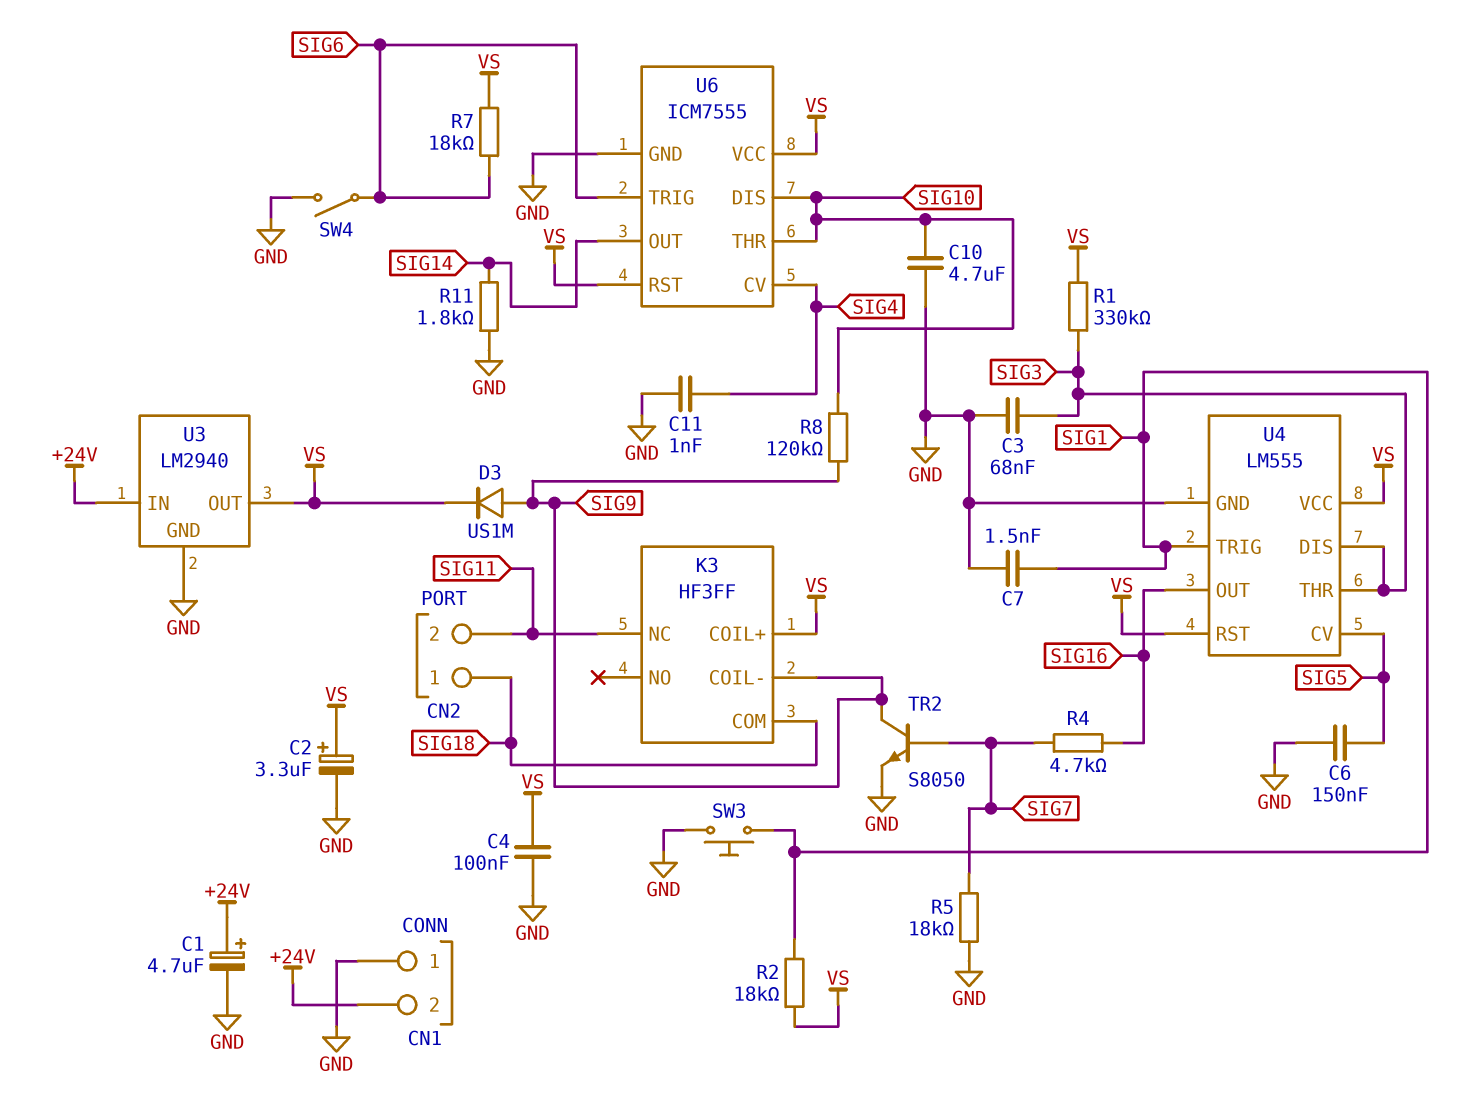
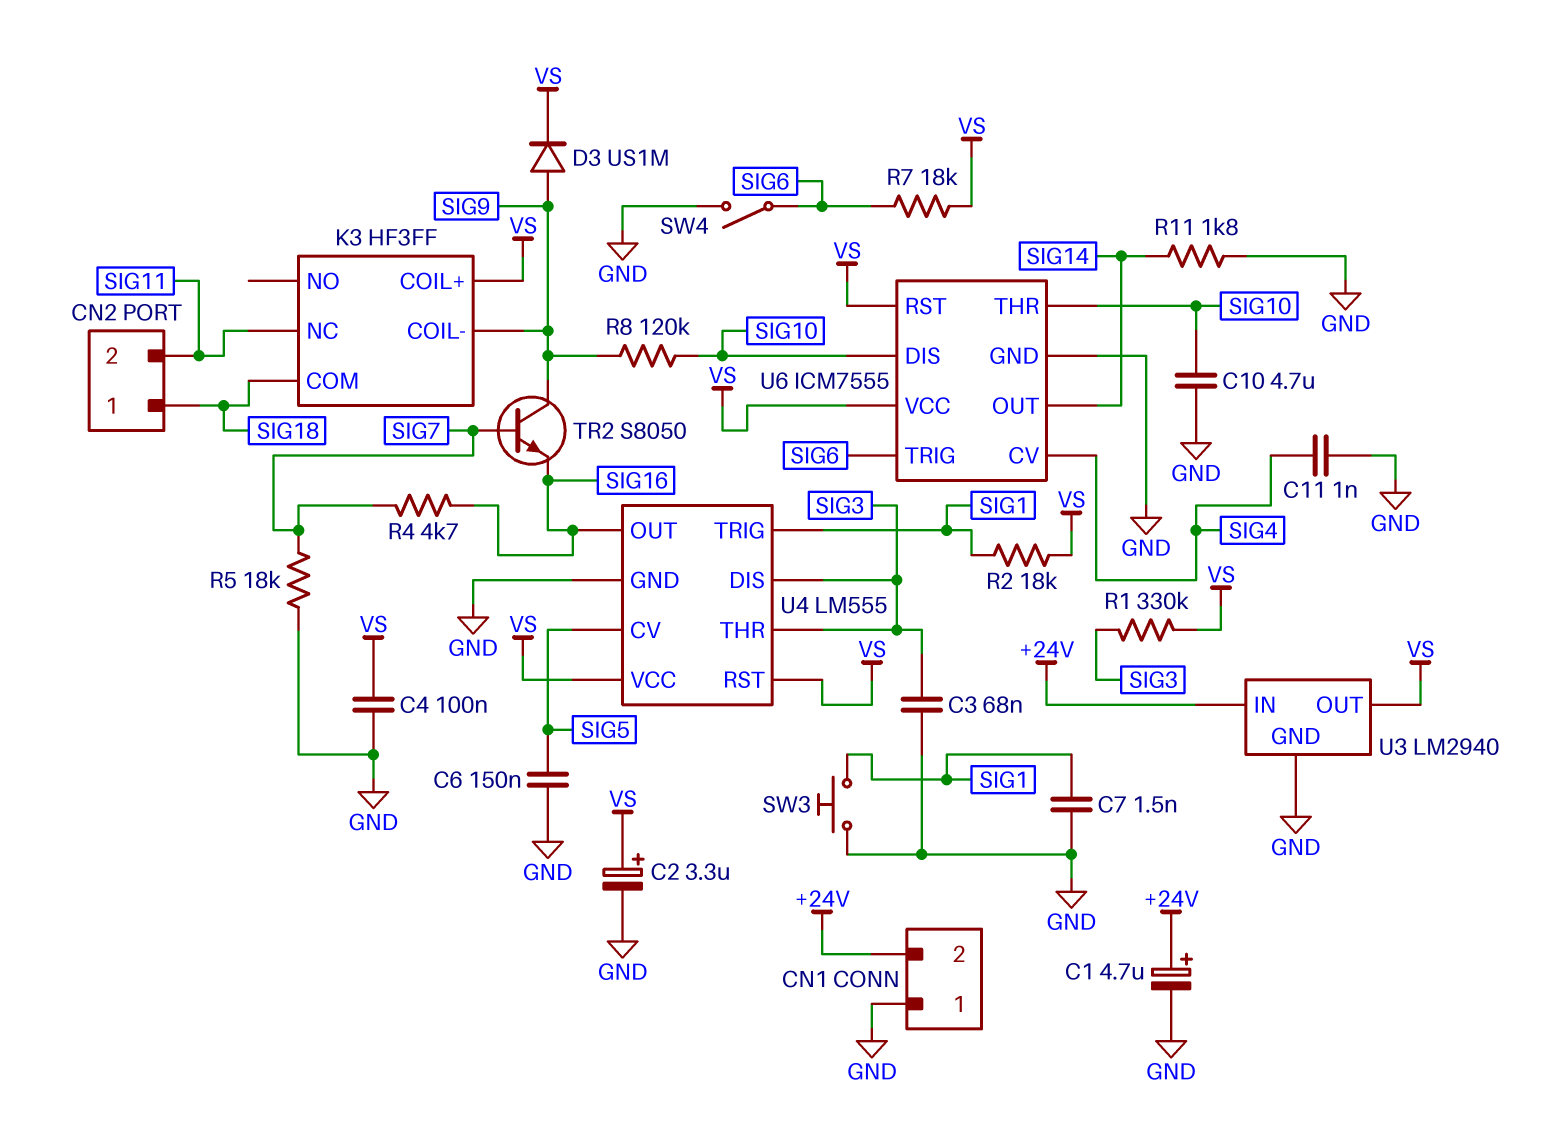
TR2: NPN S8050 (B SIG7, C SIG9, E GND) -> NPN S8050 (B SIG7, C SIG9, E SIG16)

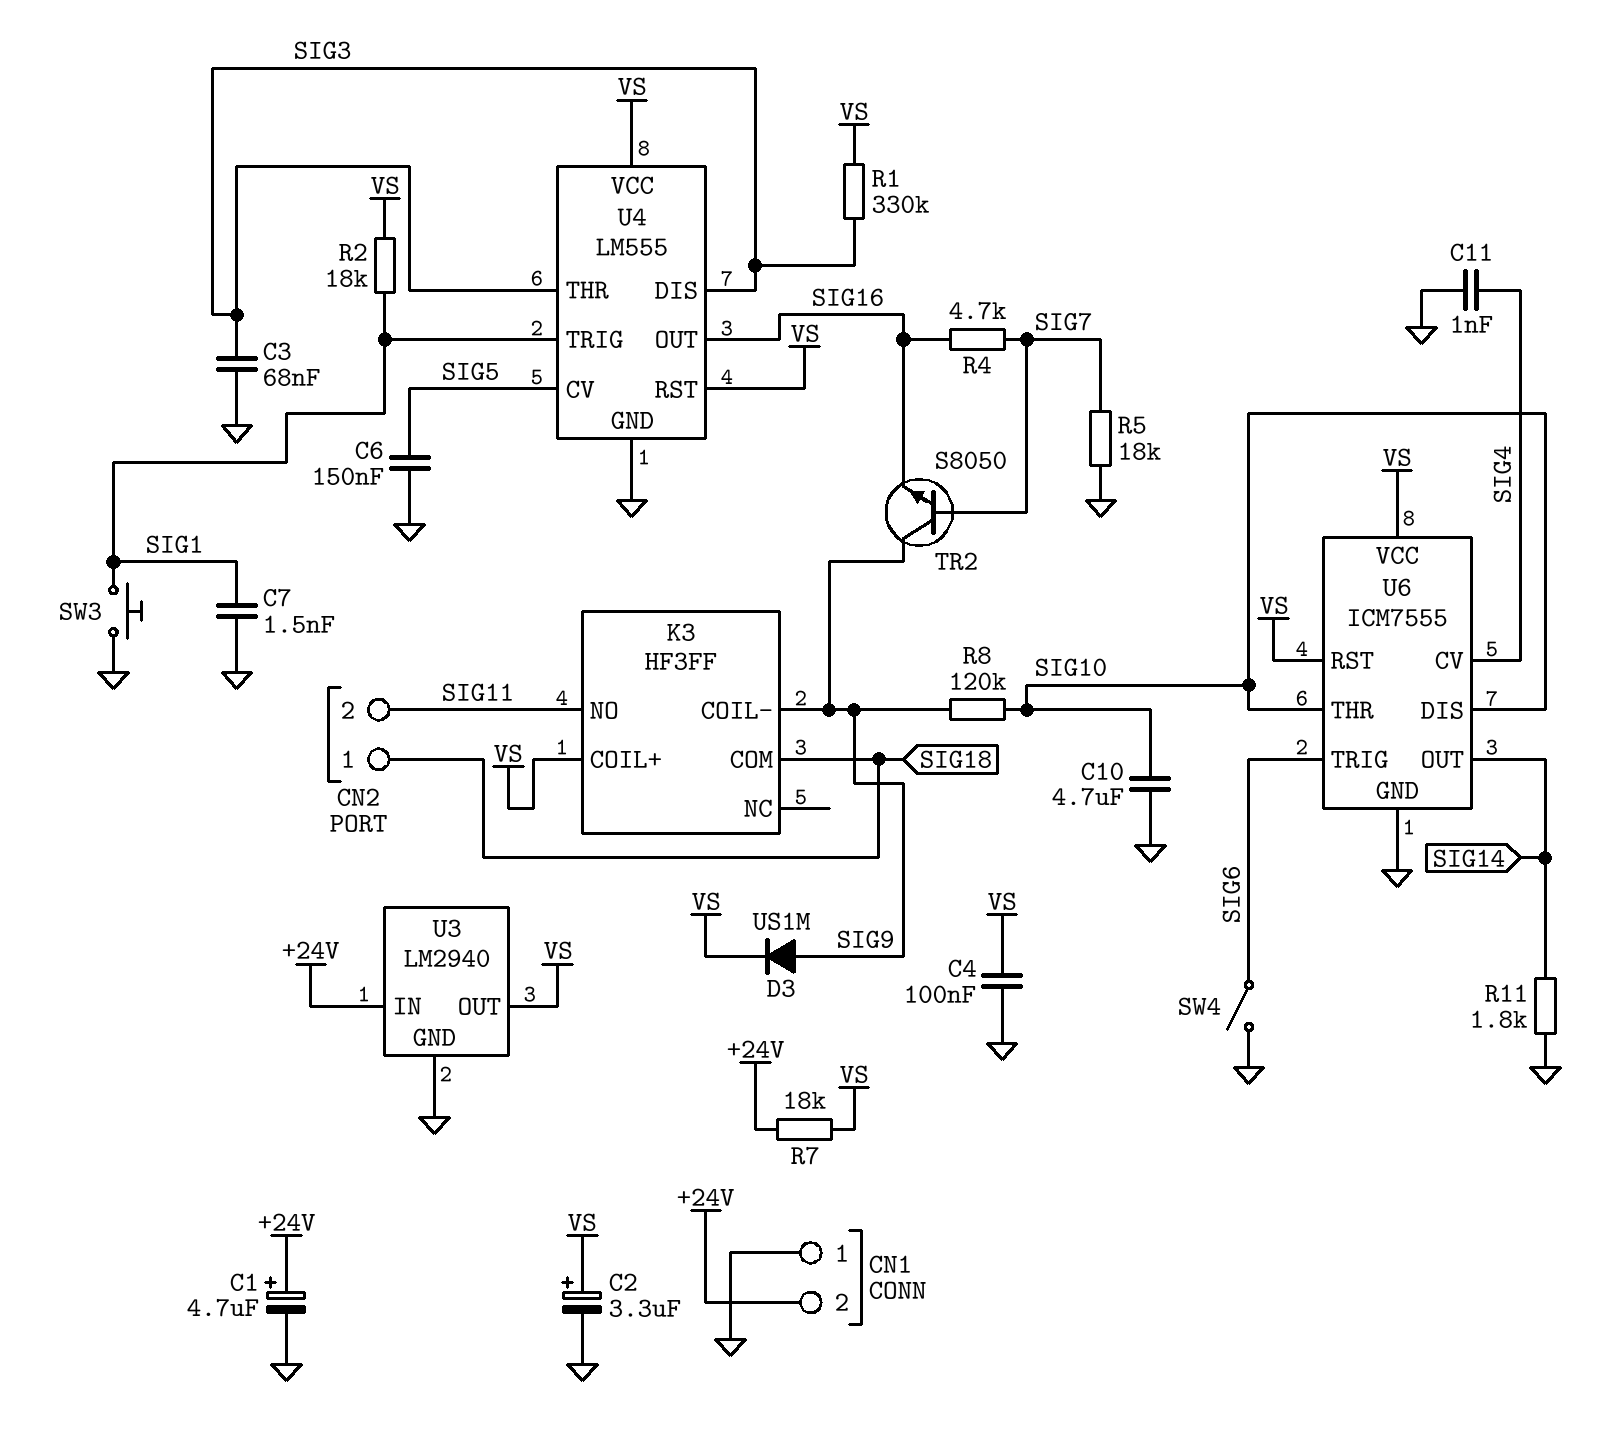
K3 pin NC: SIG11 -> none
K3 pin NO: none -> SIG11
R7: 18k (SIG6, VS) -> 18k (+24V, VS)

